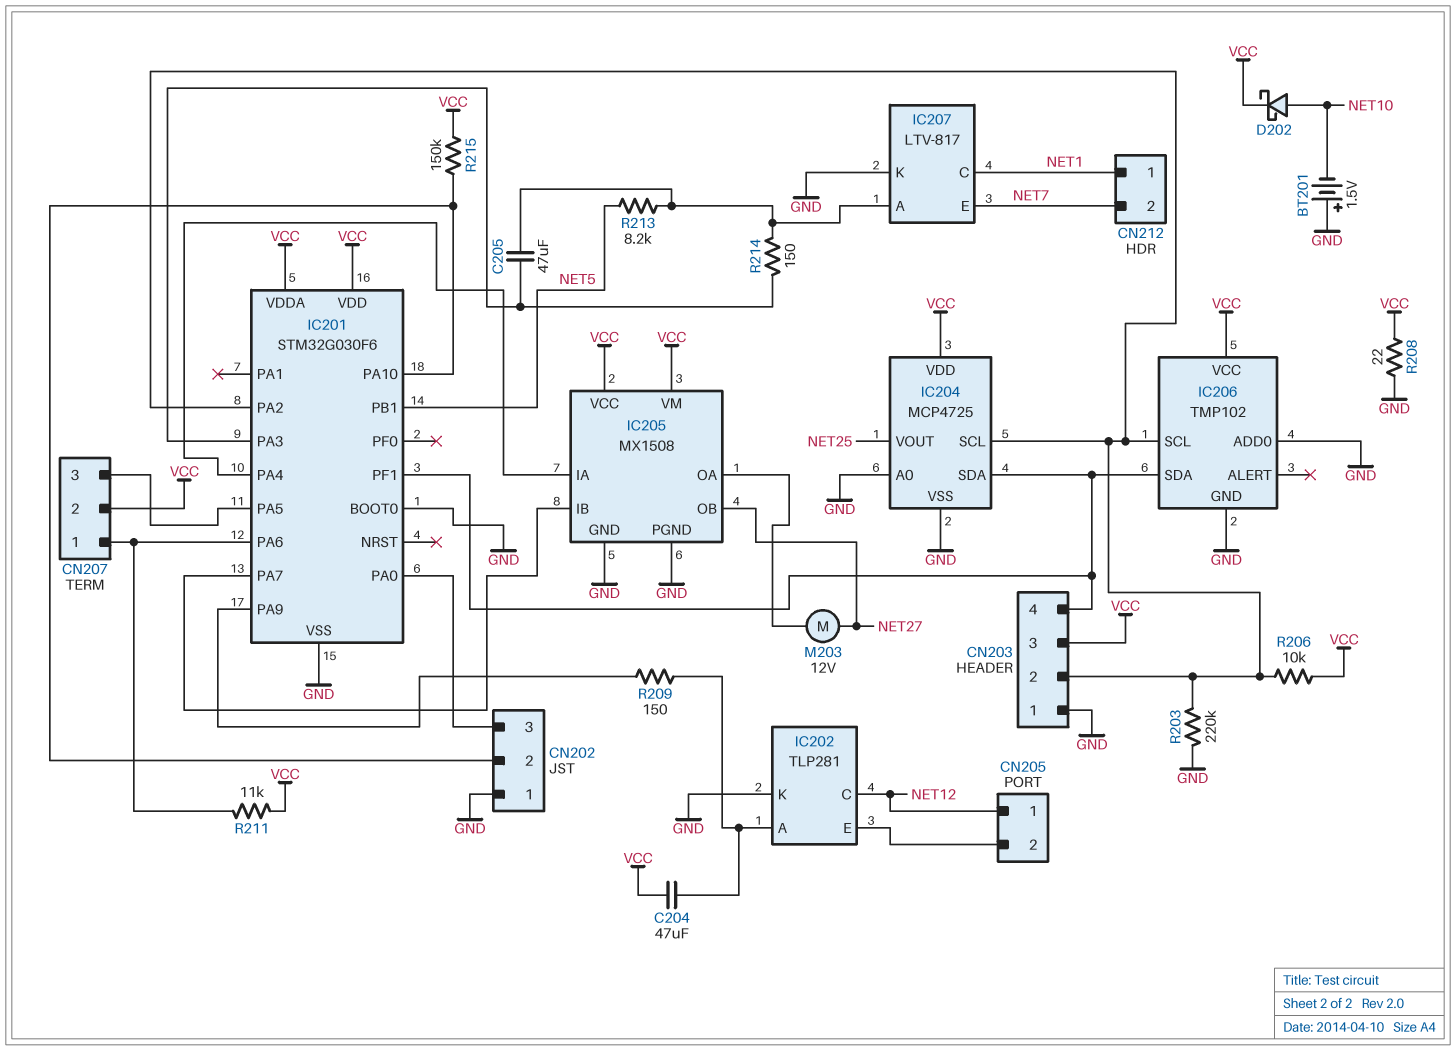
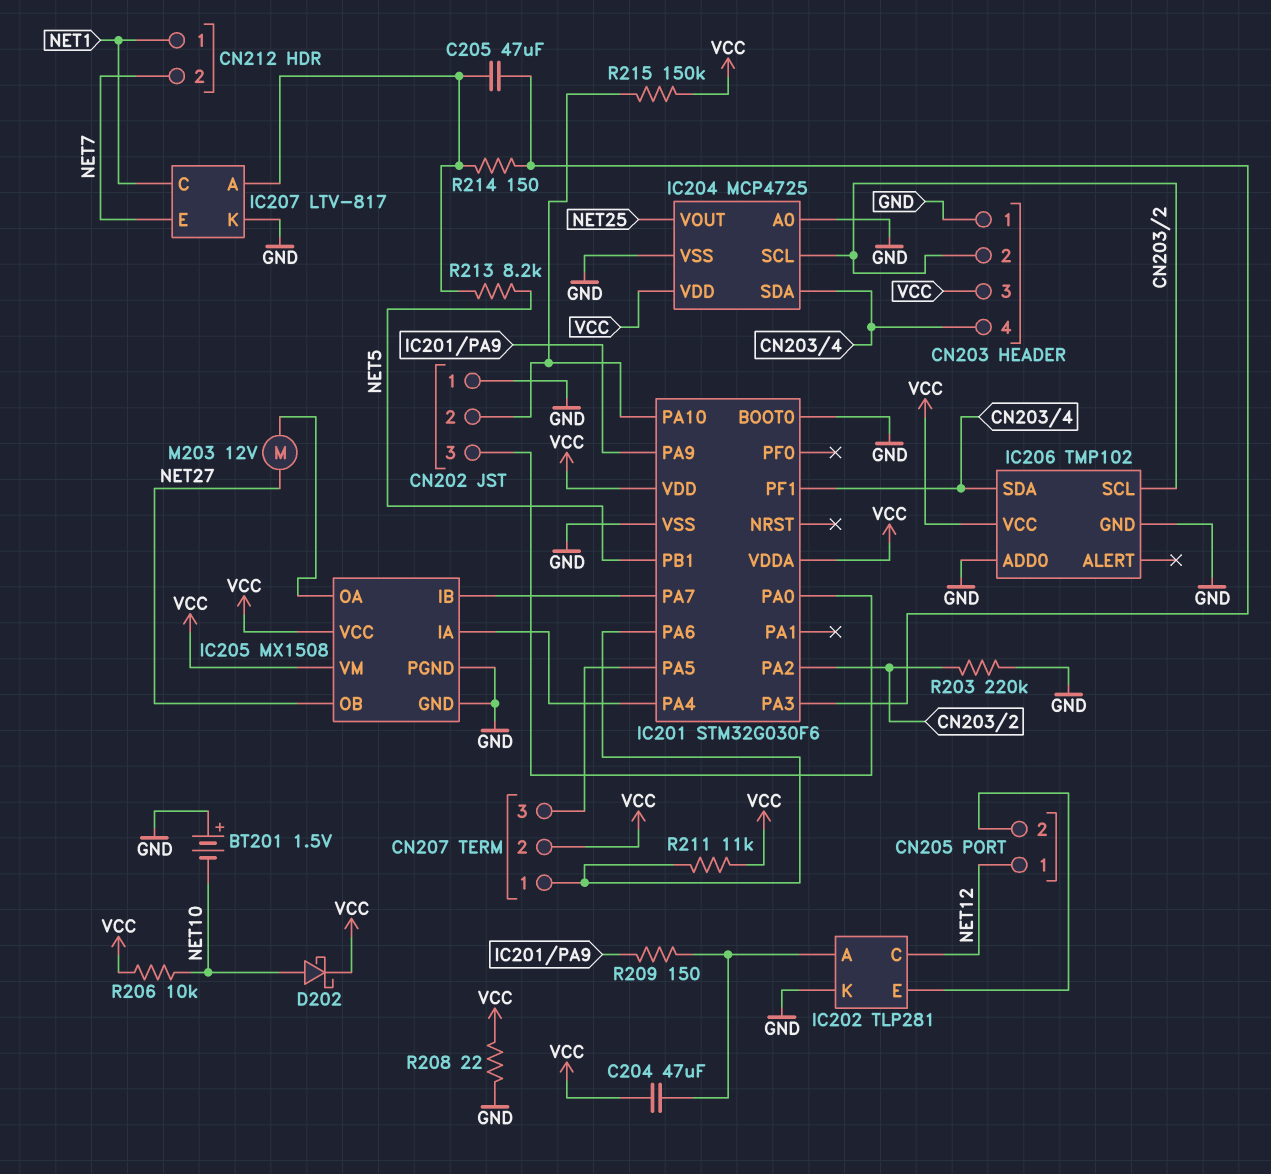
R206: 10k (CN203/2, VCC) -> 10k (NET10, VCC)

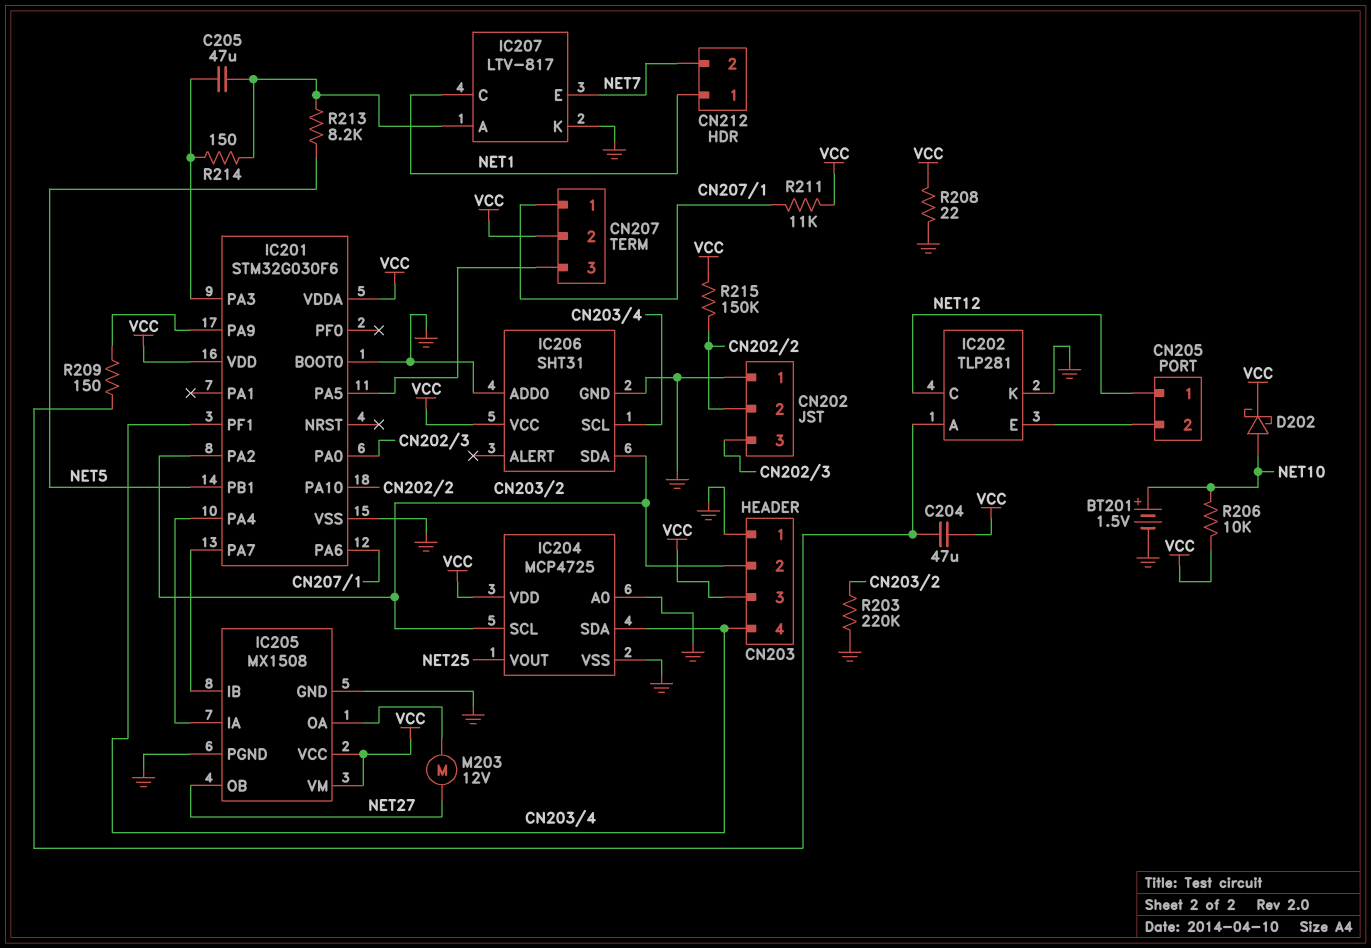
BT201: 1.5V (plus GND, minus NET10) -> 1.5V (plus NET10, minus GND)
IC206: TMP102 -> SHT31
IC206 pin SCL: CN203/2 -> CN203/4
IC206 pin SDA: CN203/4 -> CN203/2

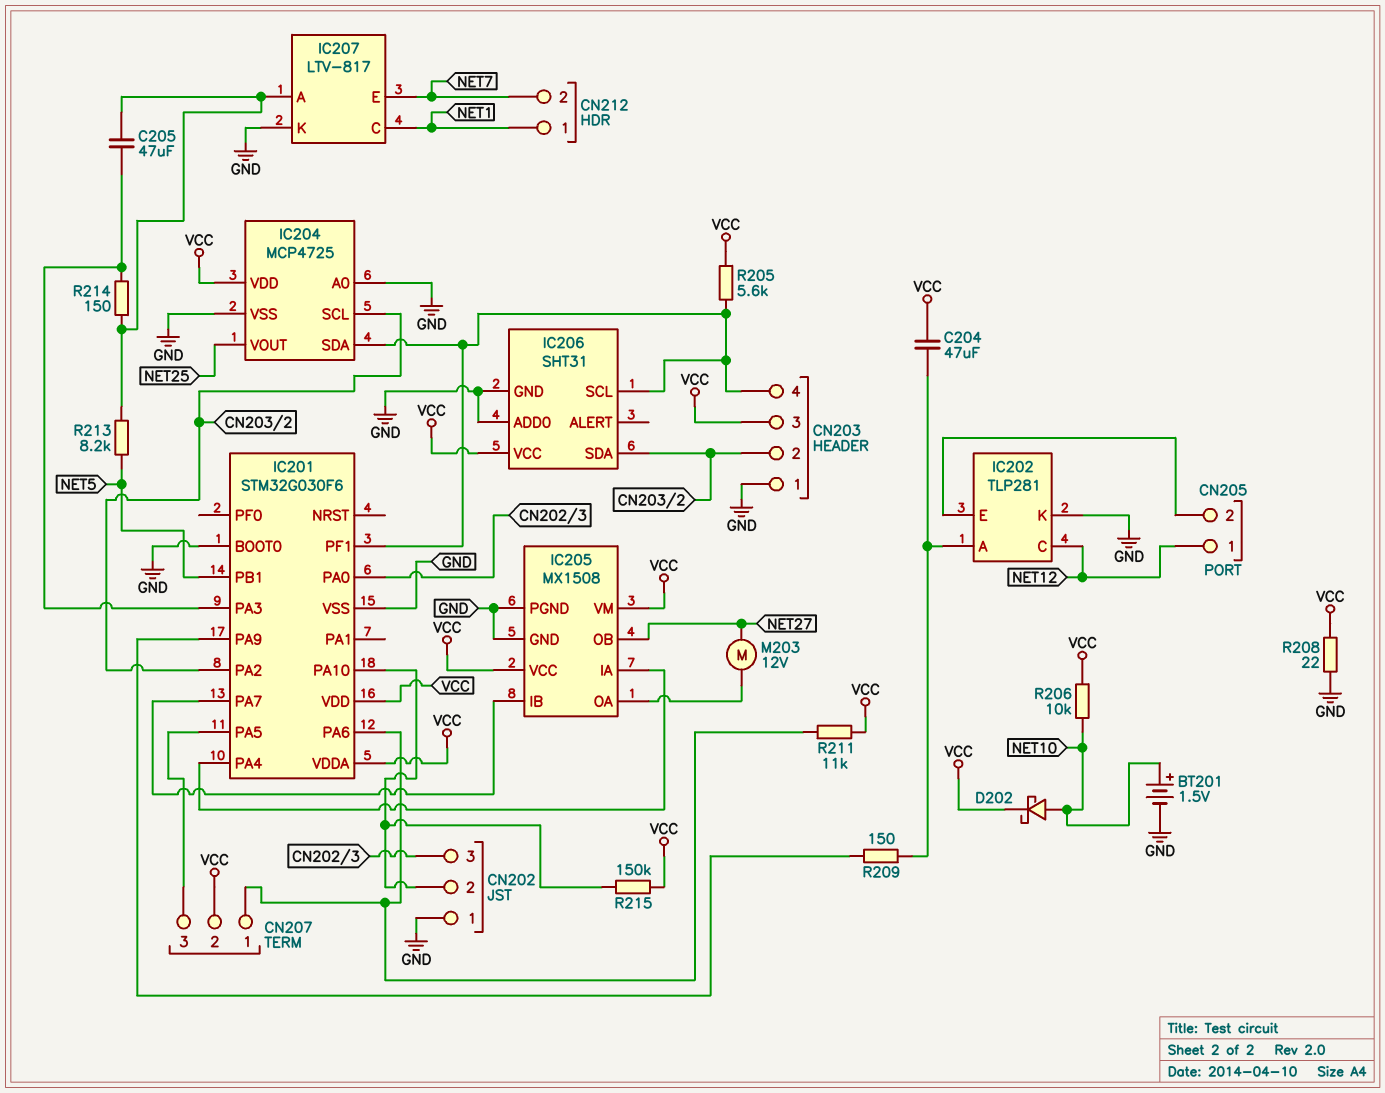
R203: 220k (CN203/2, GND) -> none
R205: none -> 5.6k (CN203/4, VCC)

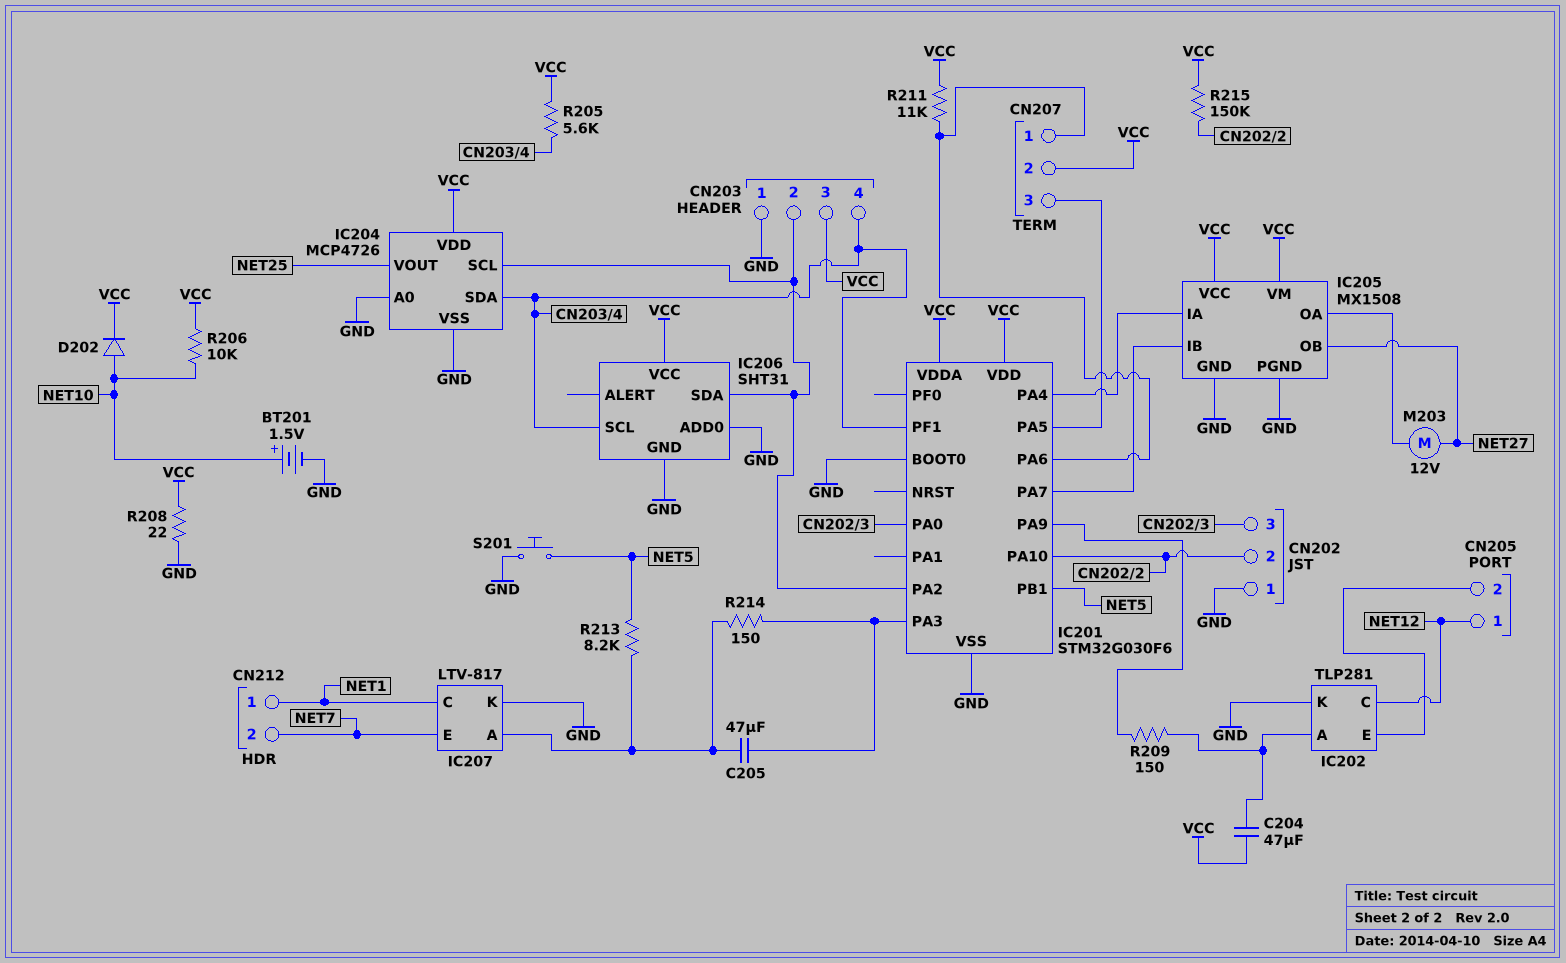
D202: schottky (A NET10, K VCC) -> diode (A NET10, K VCC)
IC204: MCP4725 -> MCP4726
S201: none -> button (GND, NET5)

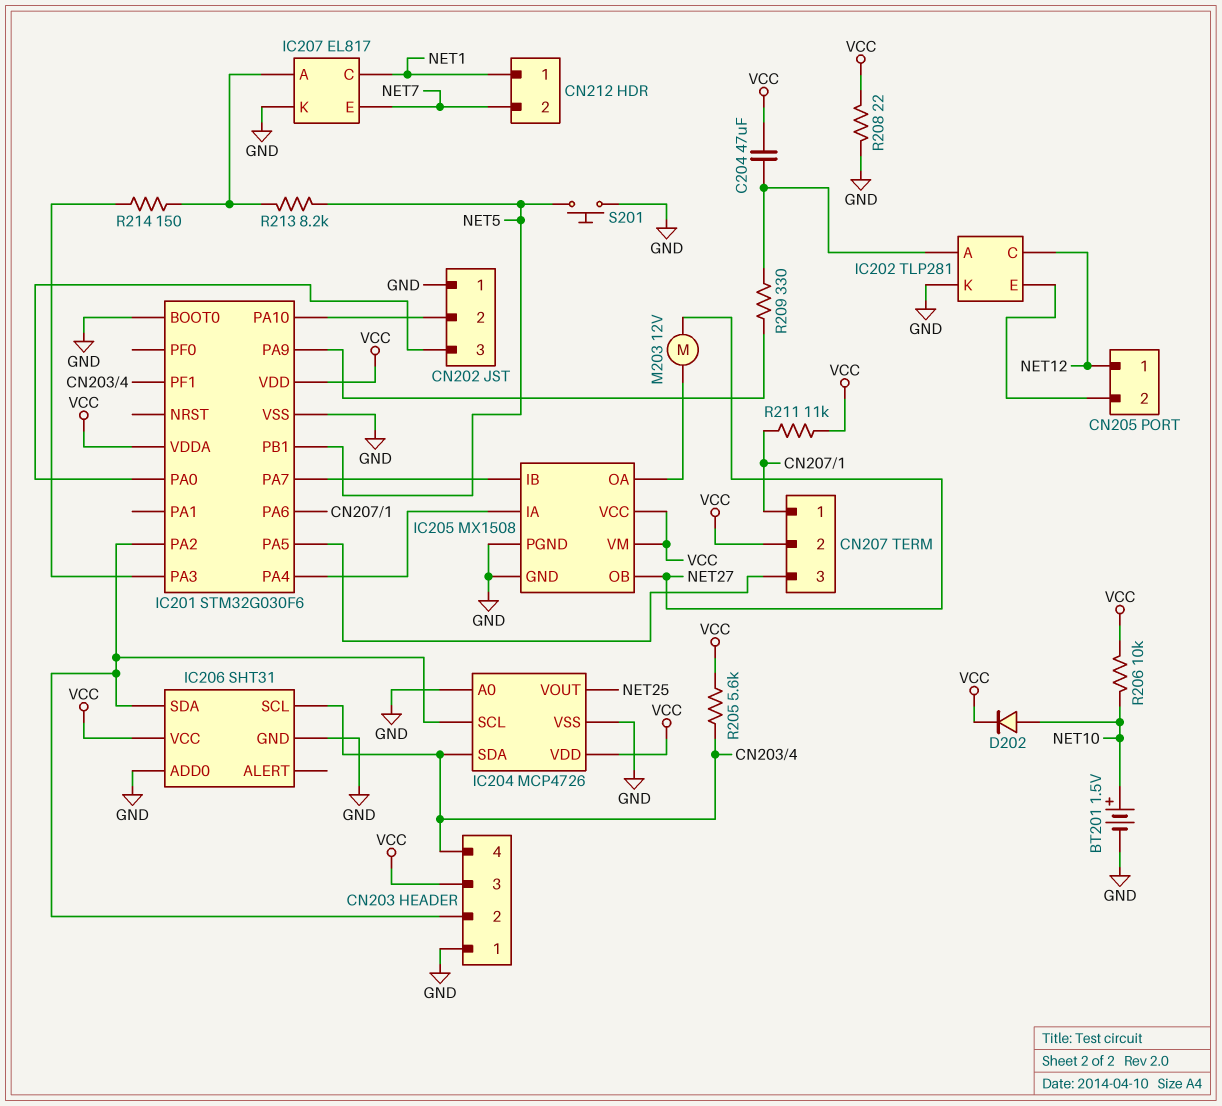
C205: 47uF (IC201/PA3, IC207/A) -> none
IC207: LTV-817 -> EL817
R209: 150 (IC201/PA9, IC202/A) -> 330 (IC201/PA9, IC202/A)
R215: 150k (CN202/2, VCC) -> none

